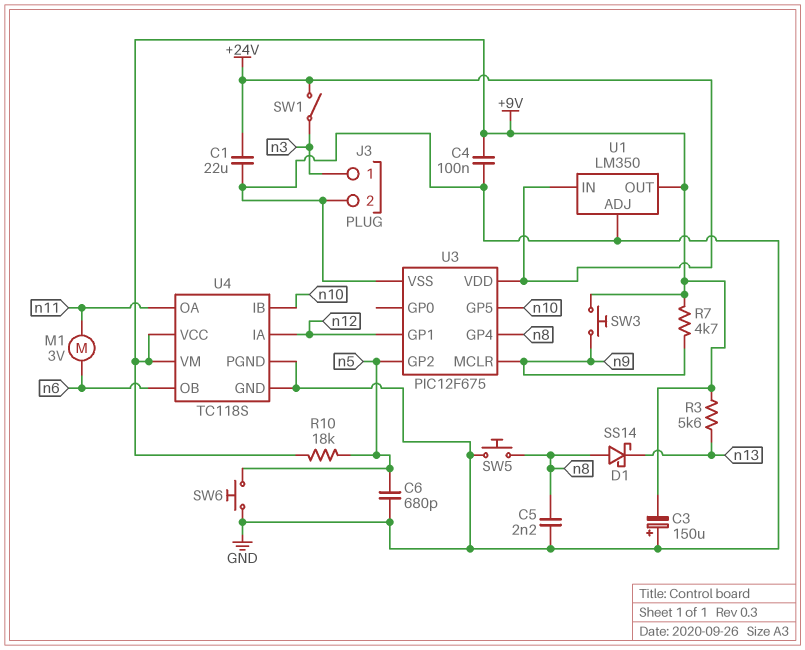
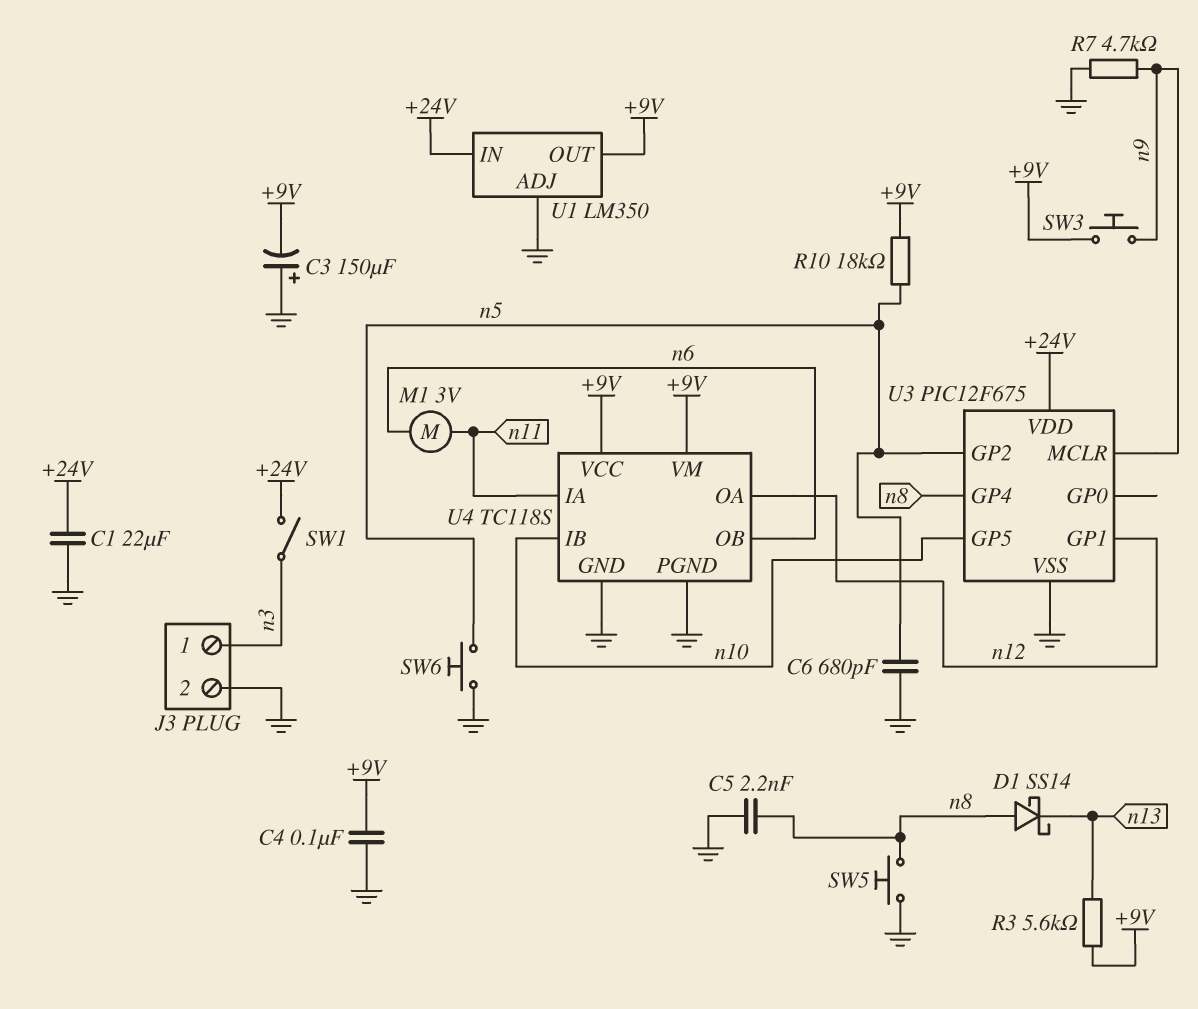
R7: 4.7k (+9V, n9) -> 4.7k (GND, n9)
U4 pin IA: n12 -> n11
U4 pin OA: n11 -> n12

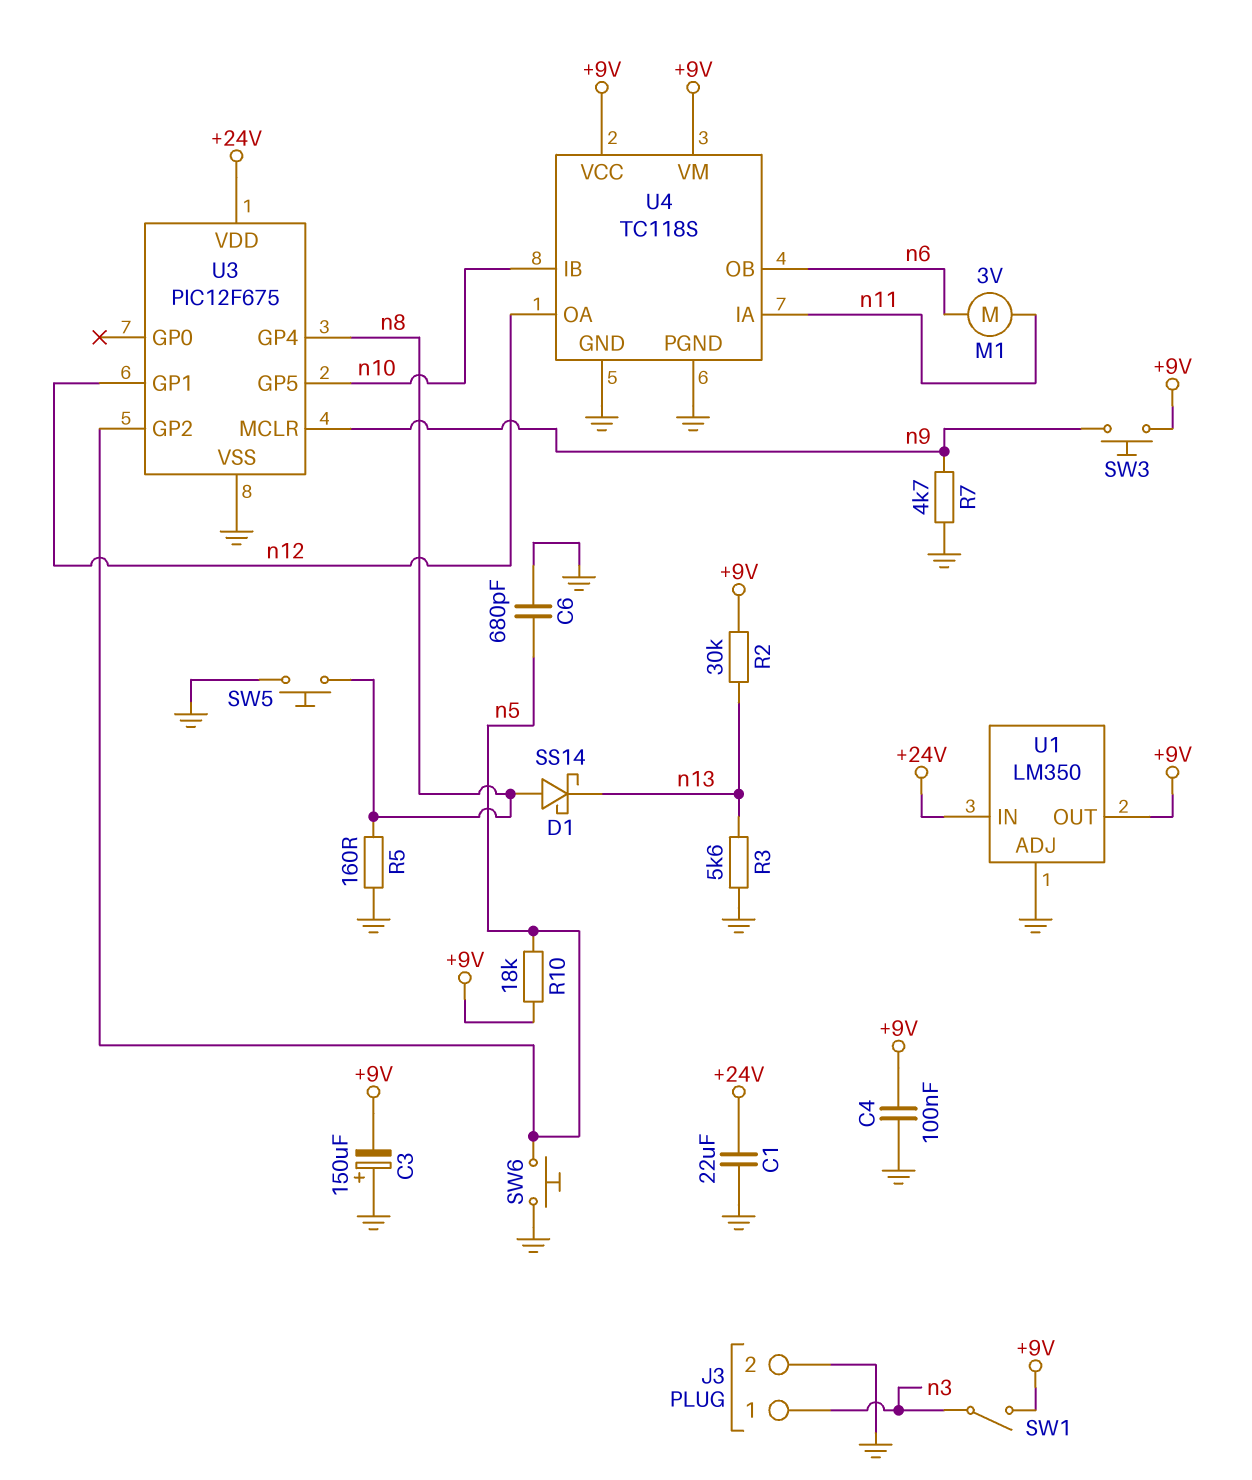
C5: 2.2nF (GND, n8) -> none
R2: none -> 30k (+9V, n13)
R3: 5.6k (+9V, n13) -> 5.6k (GND, n13)
R5: none -> 160 (GND, n8)
SW1: switch (+24V, n3) -> switch (+9V, n3)

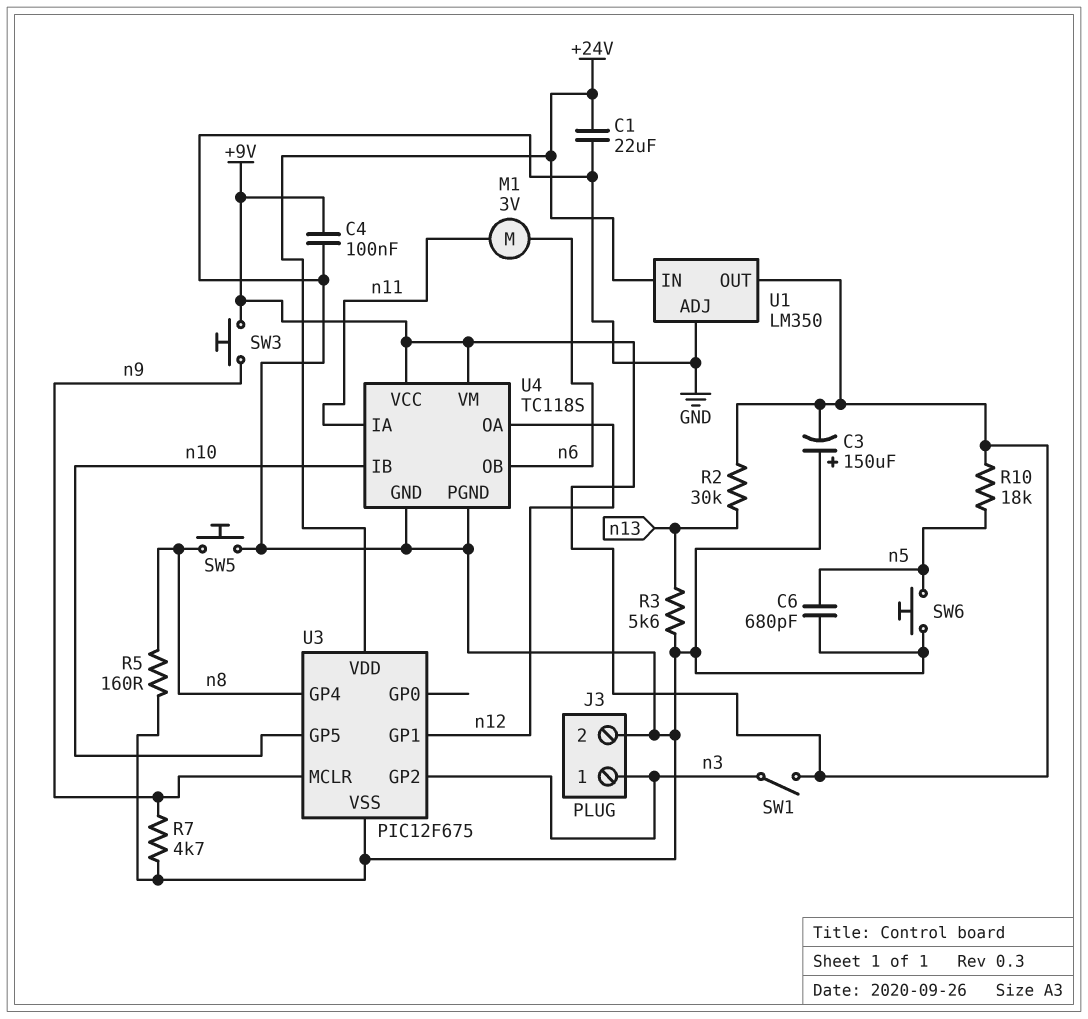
D1: schottky SS14 (A n8, K n13) -> none
U3 pin GP2: n5 -> n3

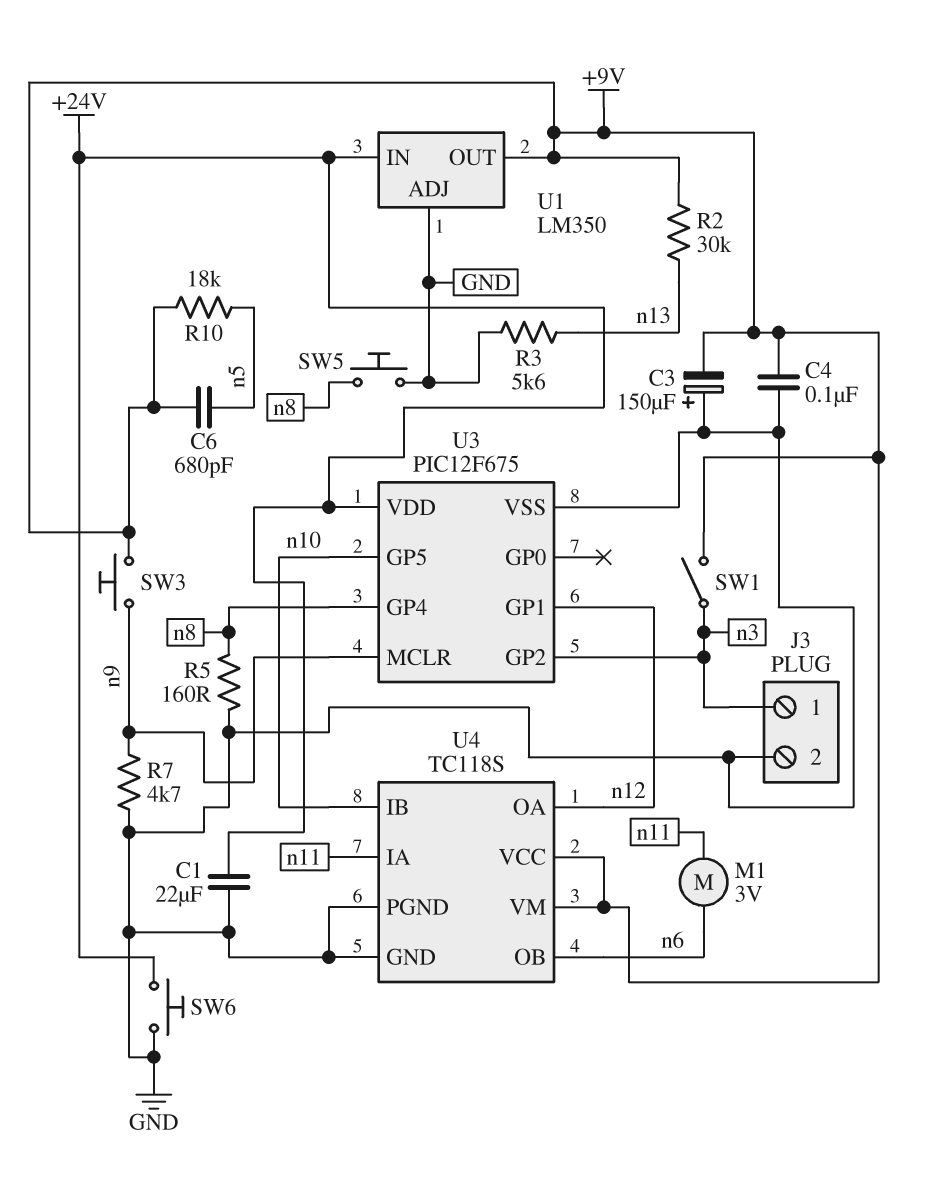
C6: 680pF (GND, n5) -> 680pF (+9V, n5)
SW6: button (GND, n5) -> button (+24V, GND)

